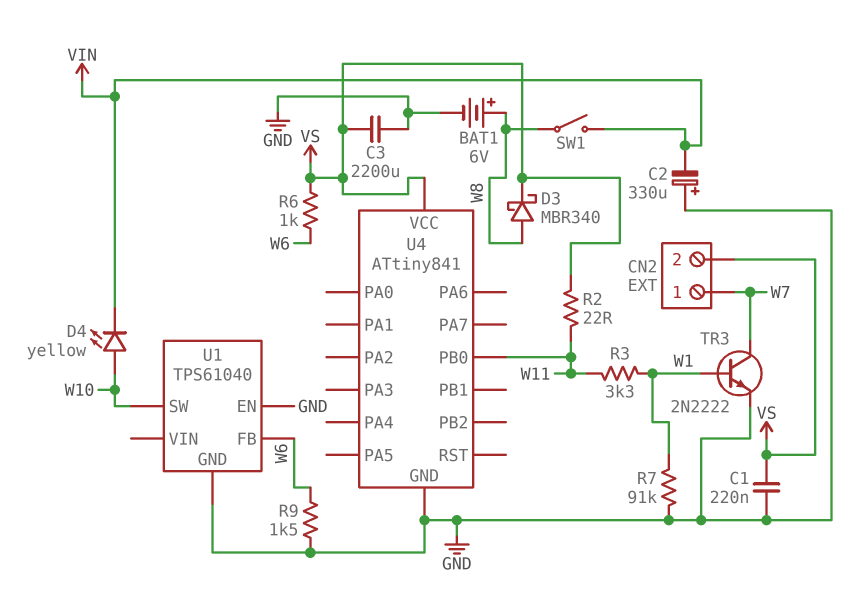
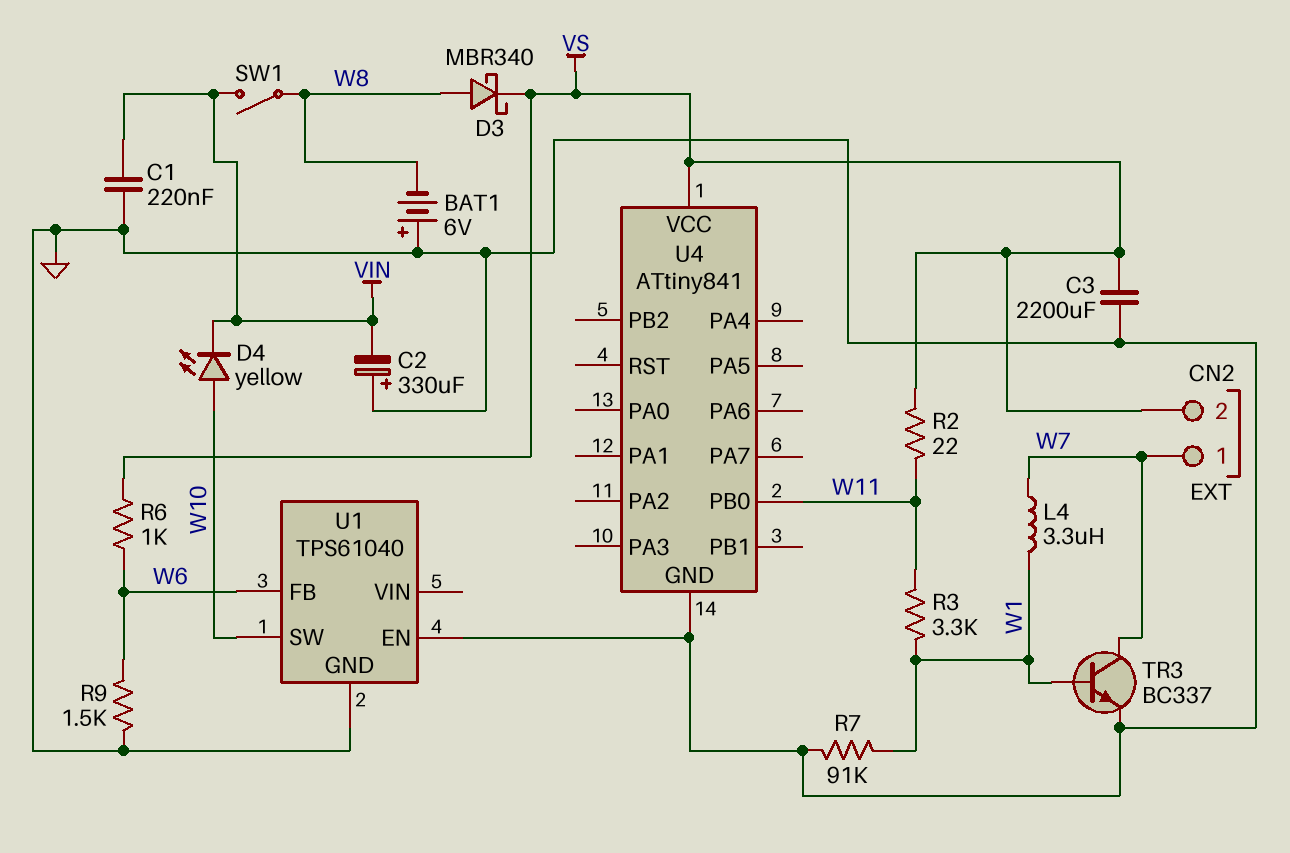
BAT1: 6V (plus W8, minus GND) -> 6V (plus GND, minus W8)
C1: 220nF (GND, VS) -> 220nF (GND, VIN)
L4: none -> 3.3uH (W1, W7)
TR3: NPN 2N2222 (B W1, C W7, E GND) -> NPN BC337 (B W1, C W7, E GND)

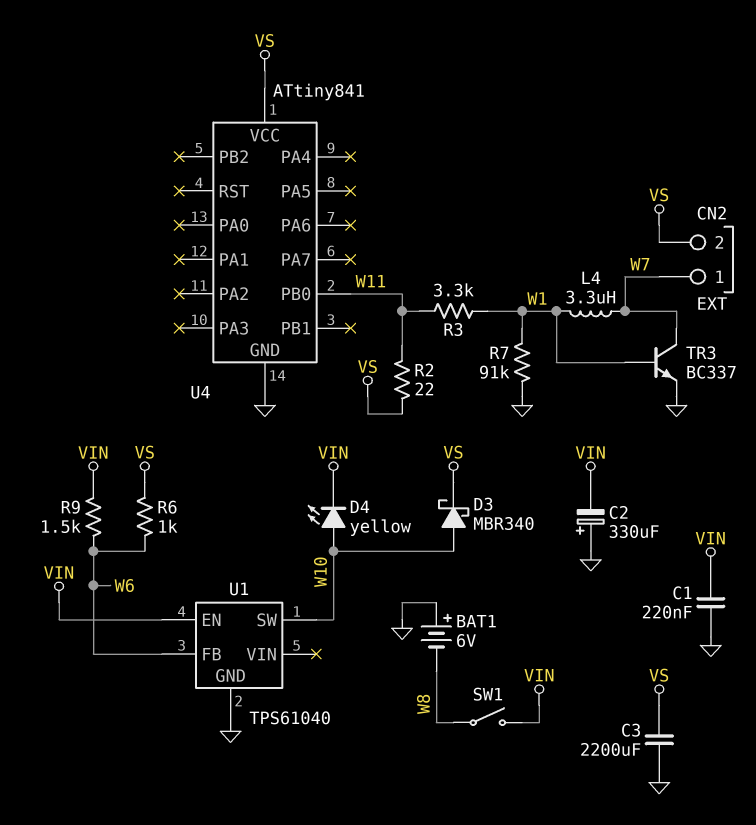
D3: schottky MBR340 (A W8, K VS) -> schottky MBR340 (A W10, K VS)
R9: 1.5k (GND, W6) -> 1.5k (VIN, W6)
U1 pin EN: GND -> VIN

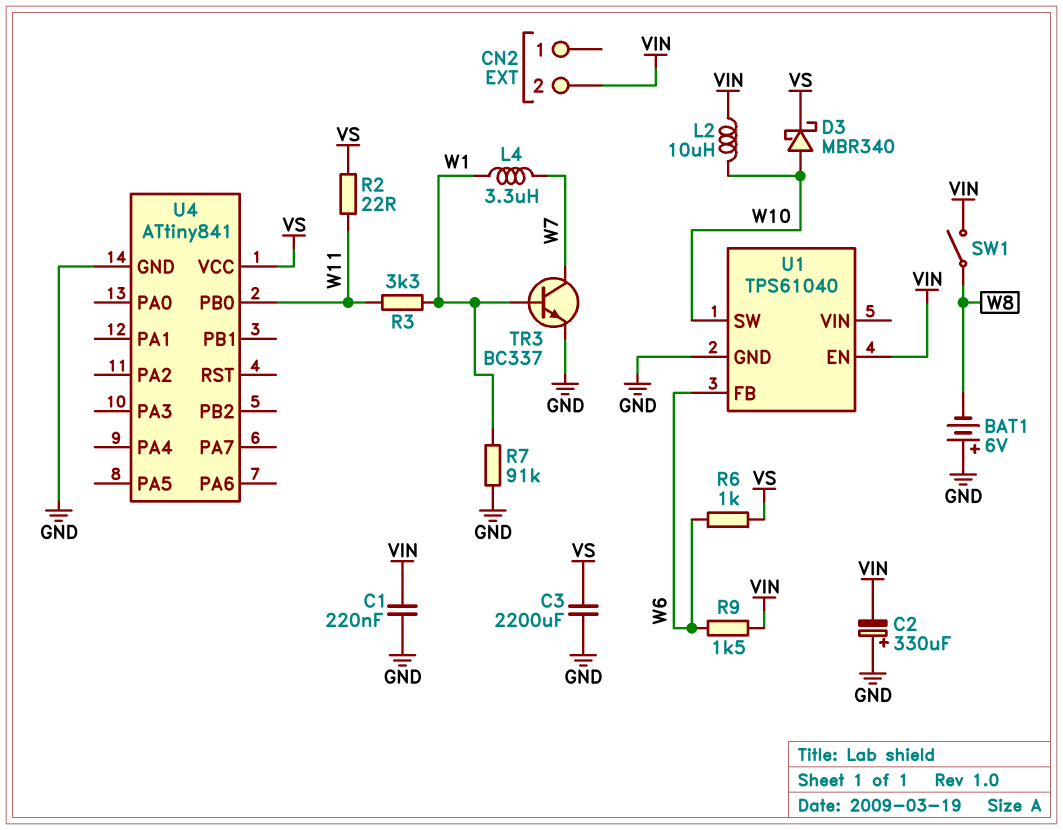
CN2 pin 1: W7 -> none
CN2 pin 2: VS -> VIN
D4: LED yellow (A W10, K VIN) -> none
L2: none -> 10uH (VIN, W10)

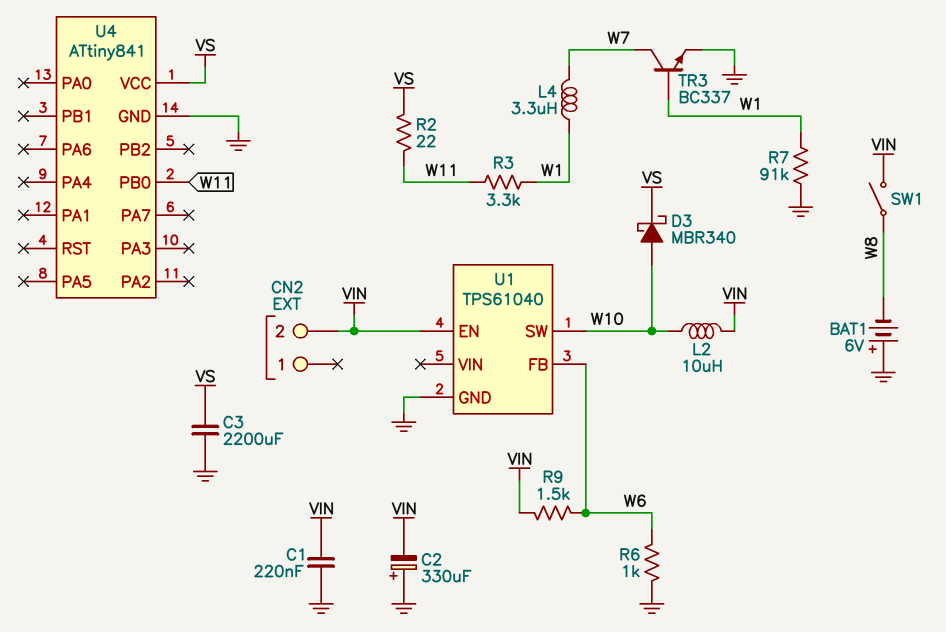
R6: 1k (VS, W6) -> 1k (GND, W6)

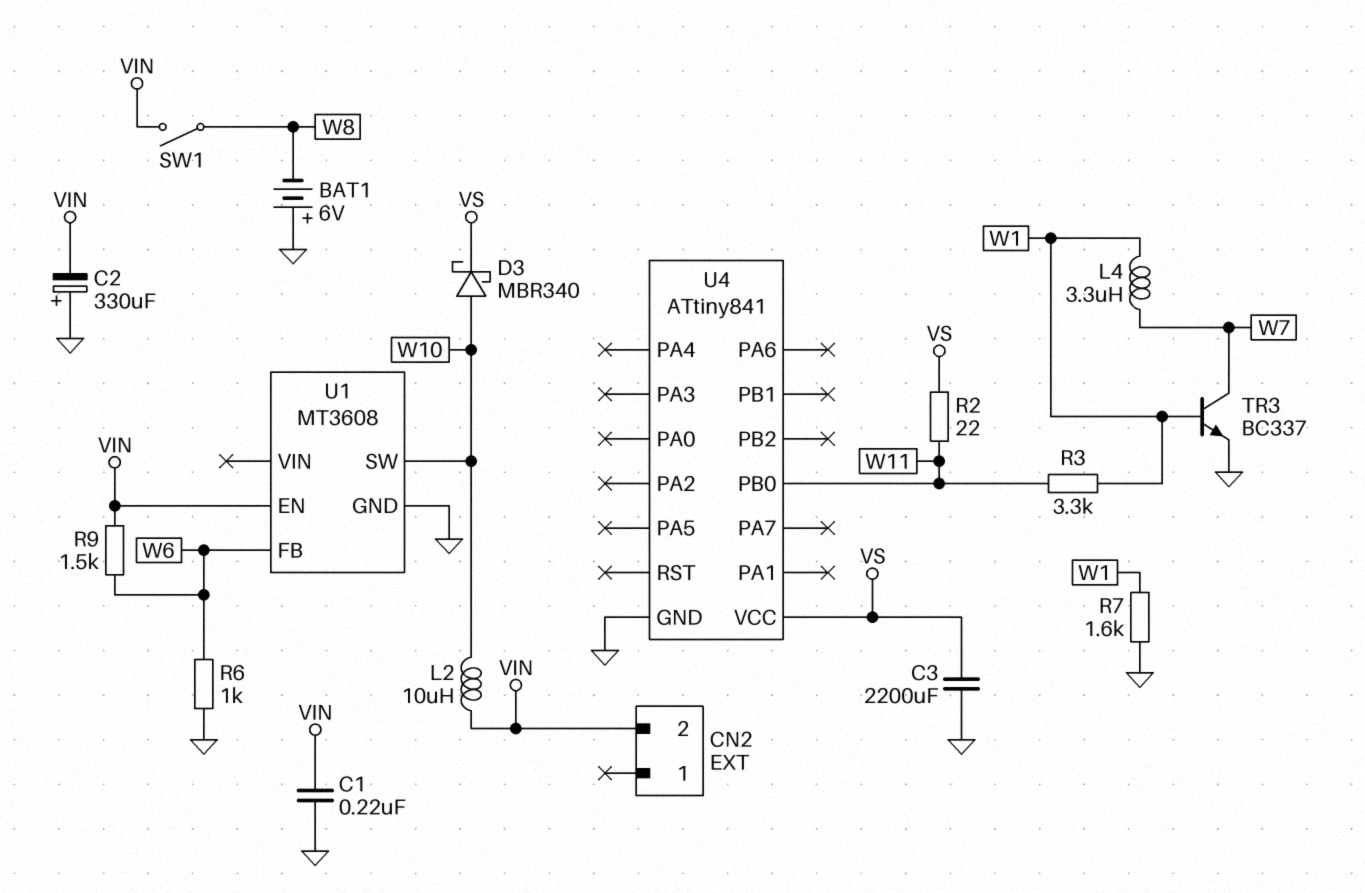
R7: 91k (GND, W1) -> 1.6k (GND, W1)
U1: TPS61040 -> MT3608

